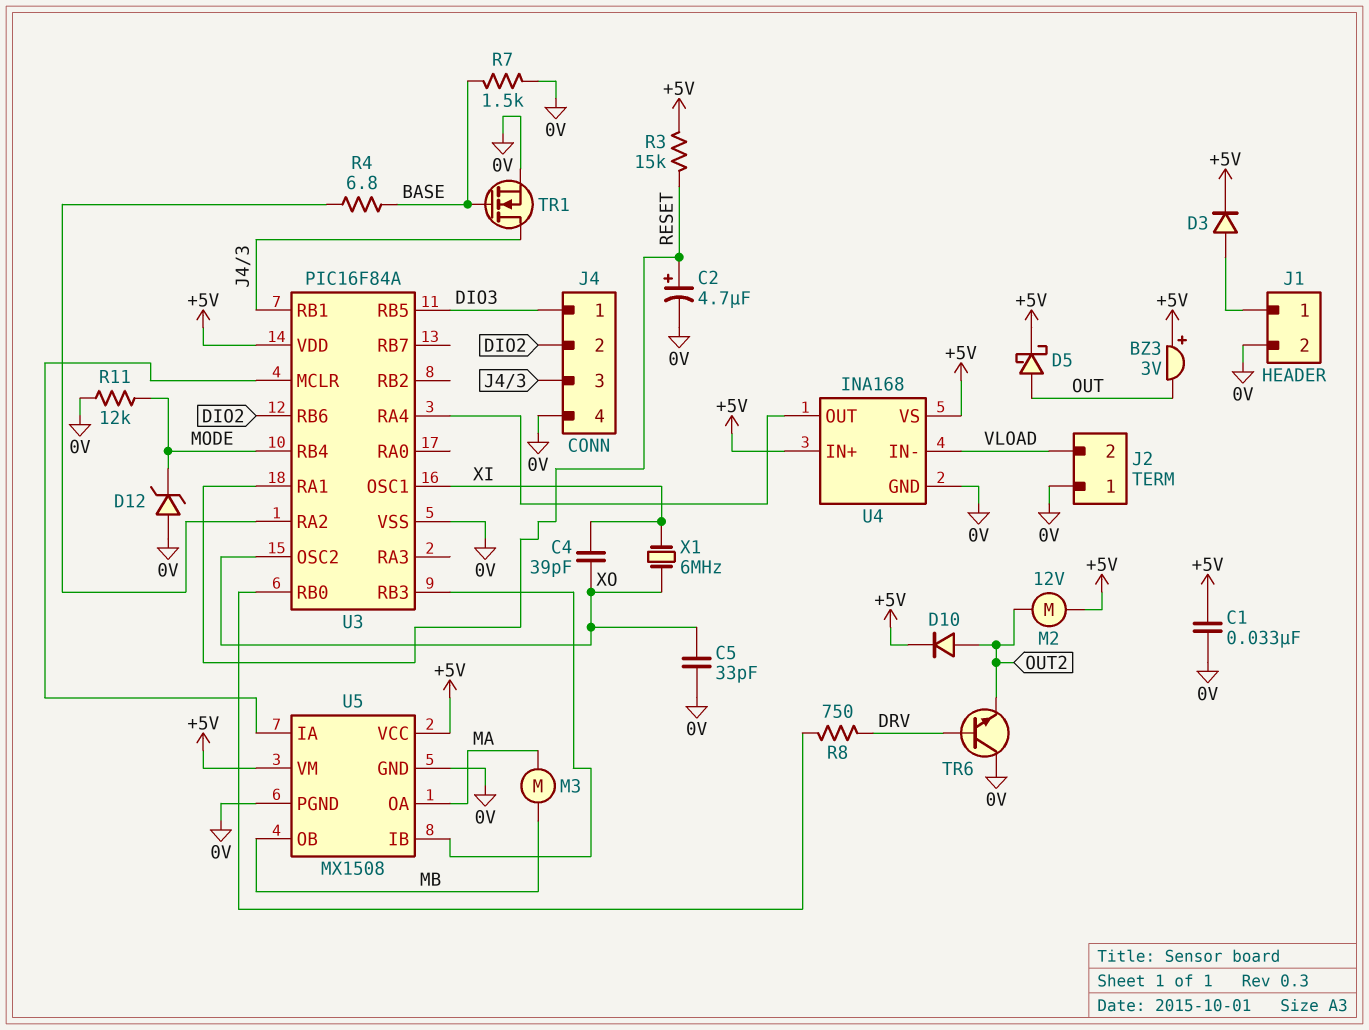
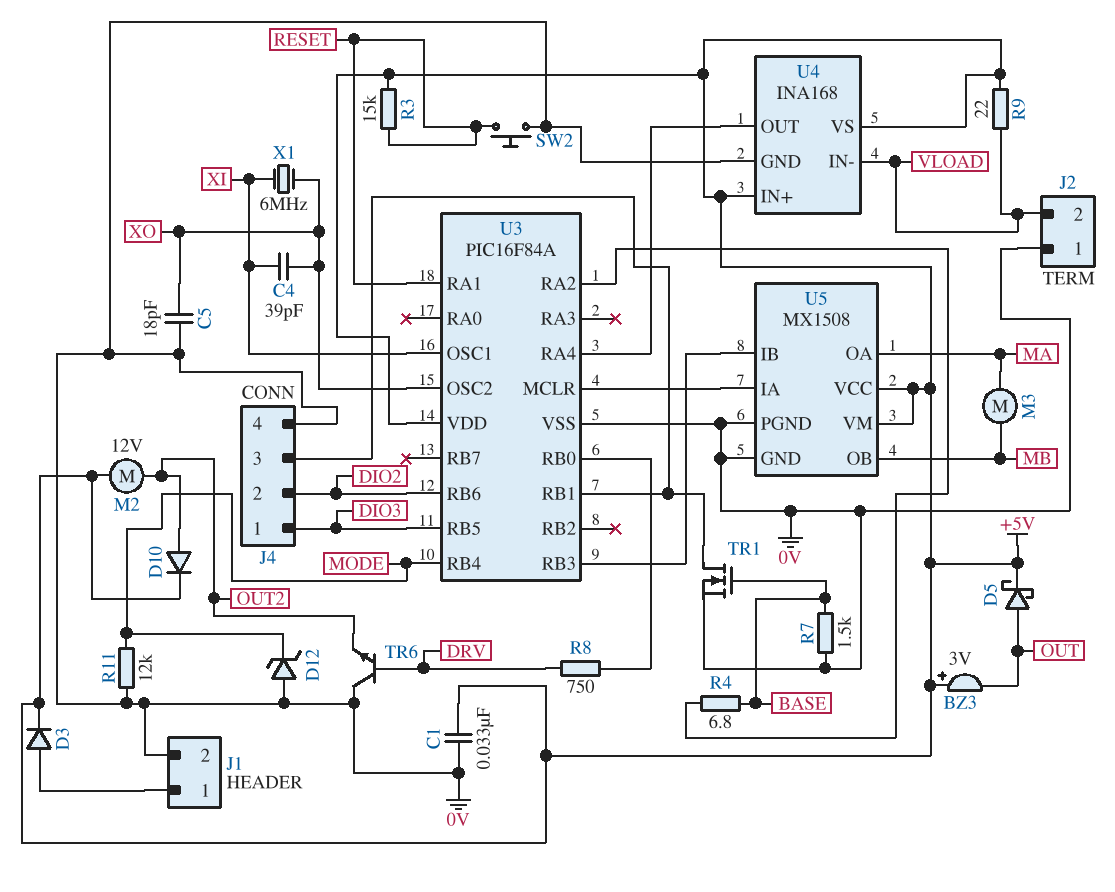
C2: 4.7uF (plus RESET, minus 0V) -> none
C5: 33pF (0V, XO) -> 18pF (0V, XO)
R9: none -> 22 (+5V, VLOAD)
SW2: none -> button (0V, RESET)

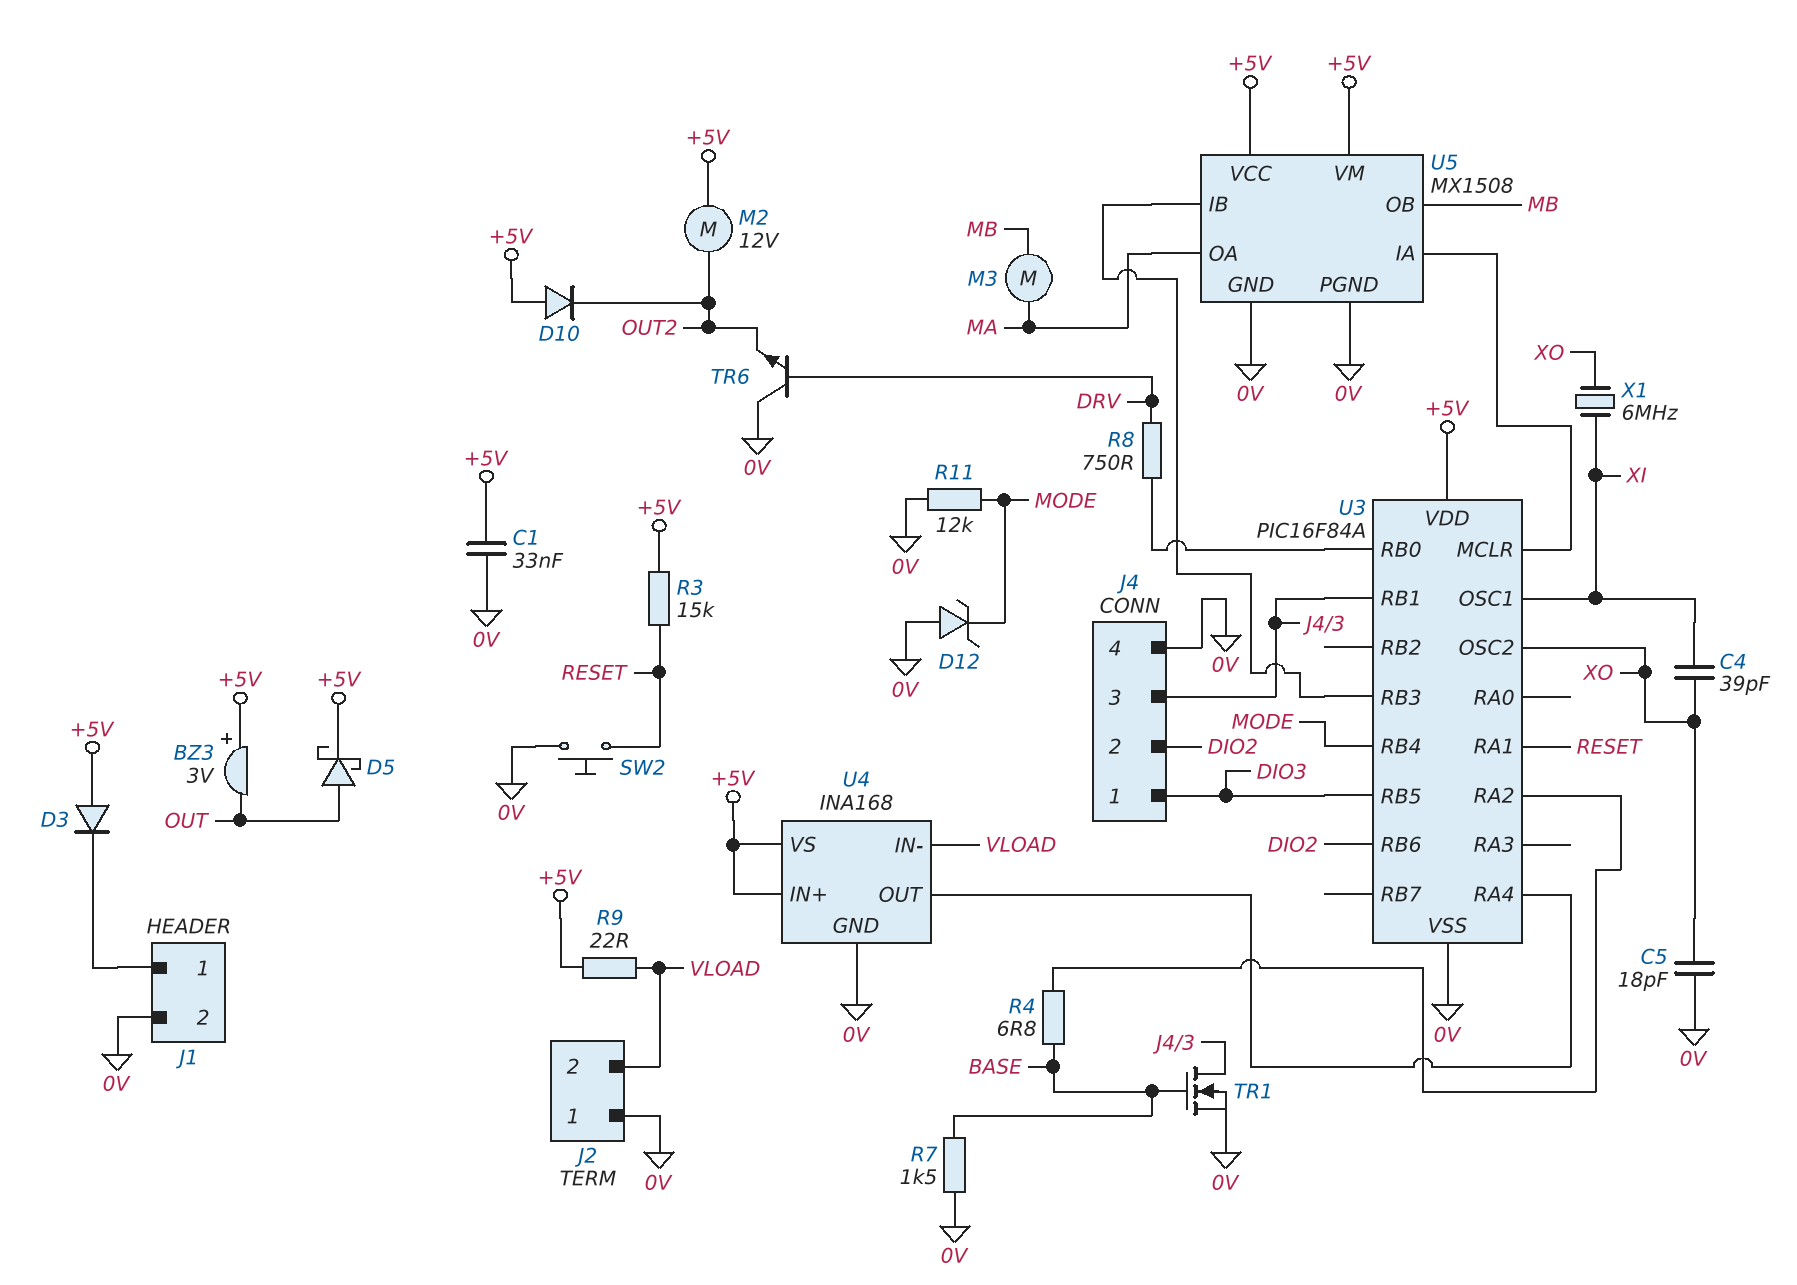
D3: diode (A J1/1, K +5V) -> diode (A +5V, K J1/1)
D10: diode (A OUT2, K +5V) -> diode (A +5V, K OUT2)

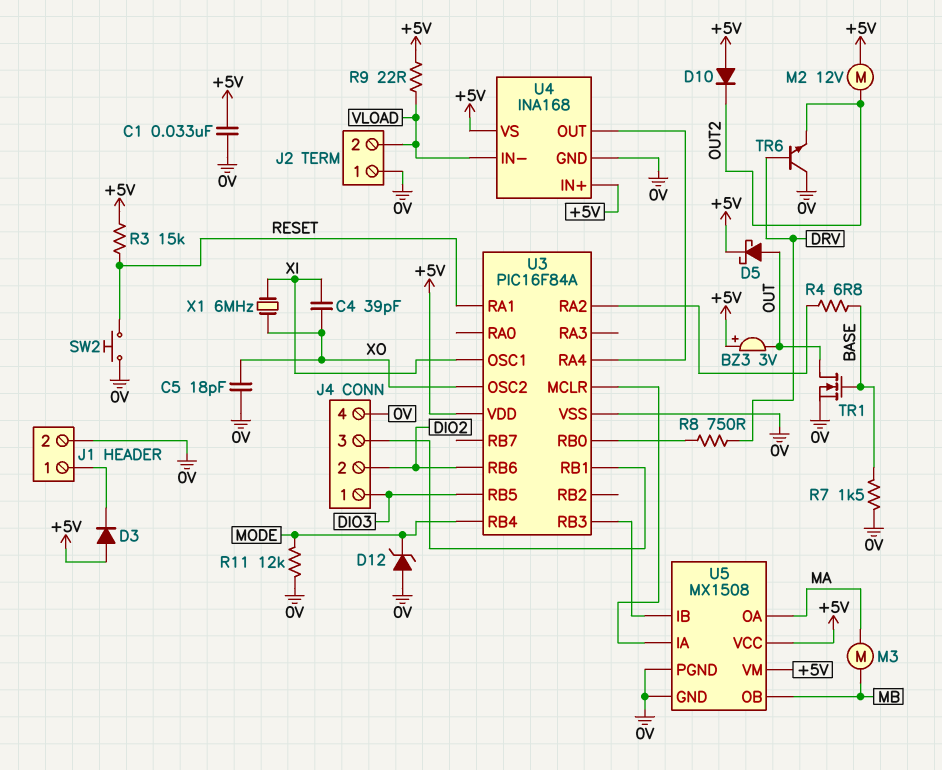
TR1: NMOS (G BASE, D J4/3, S 0V) -> NMOS (G BASE, D OUT, S 0V)

